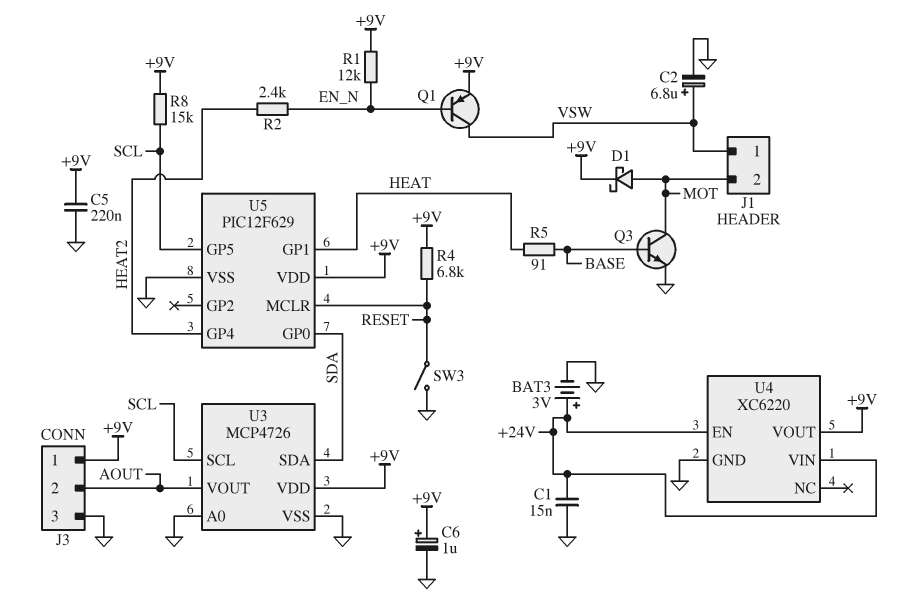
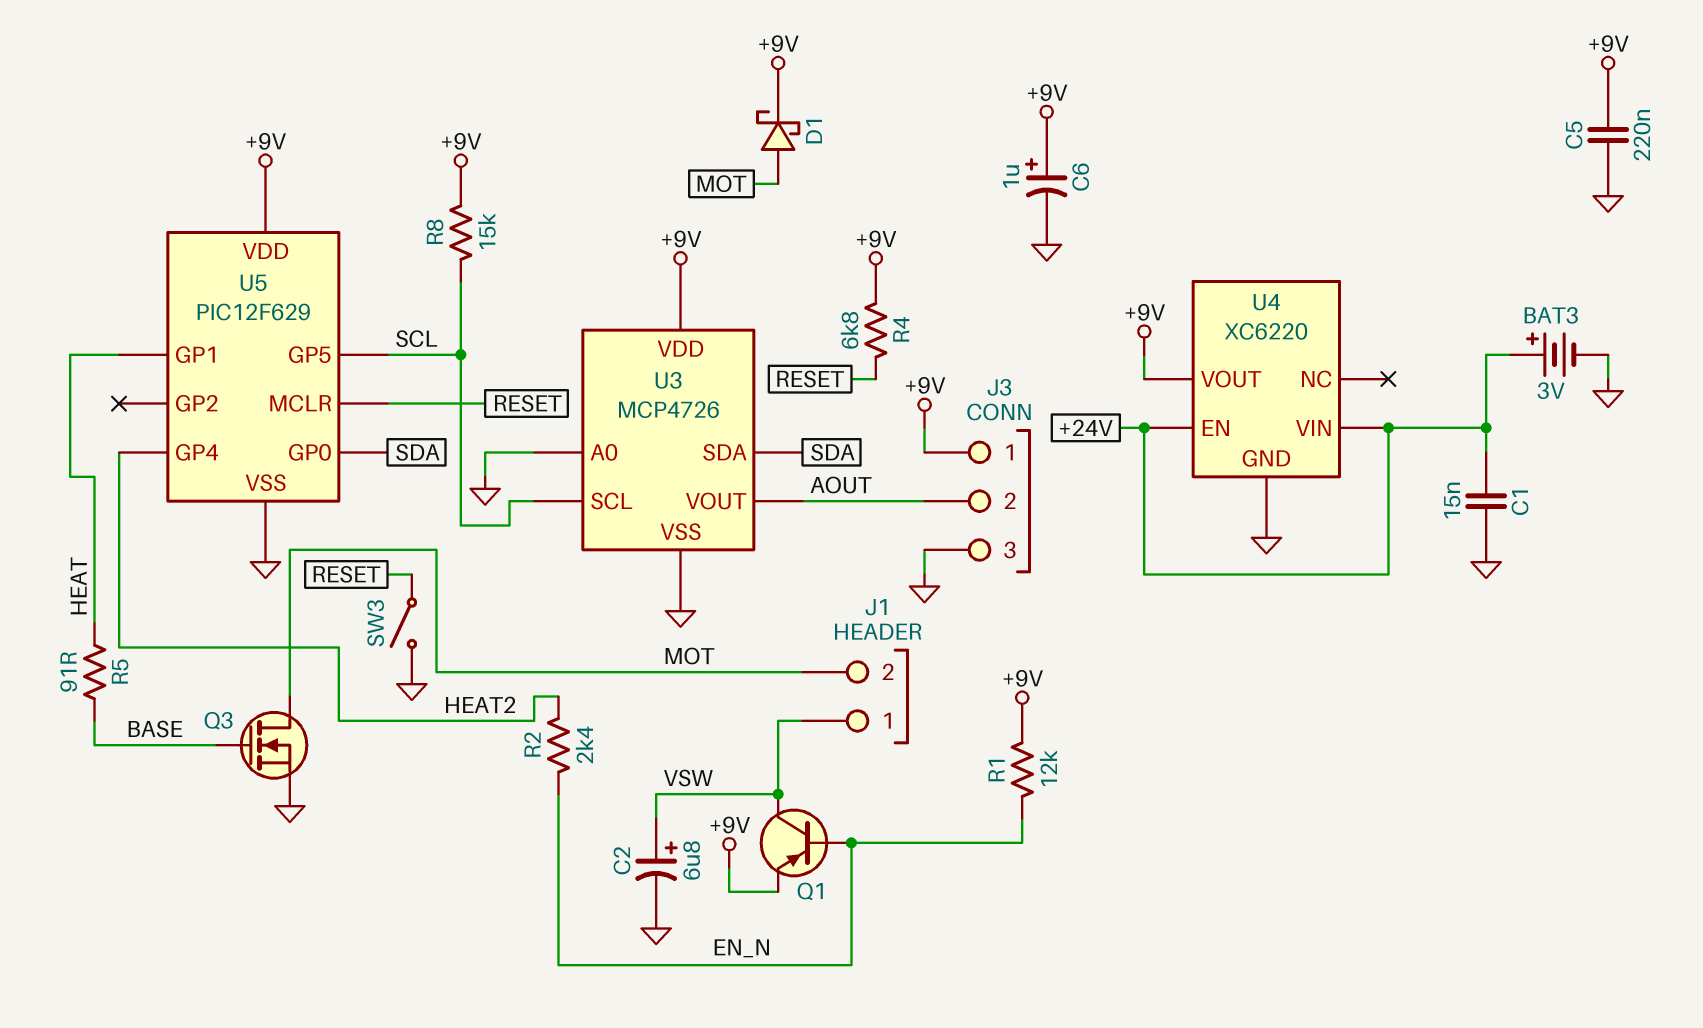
Q3: NPN (B BASE, C MOT, E GND) -> NMOS (G BASE, D MOT, S GND)

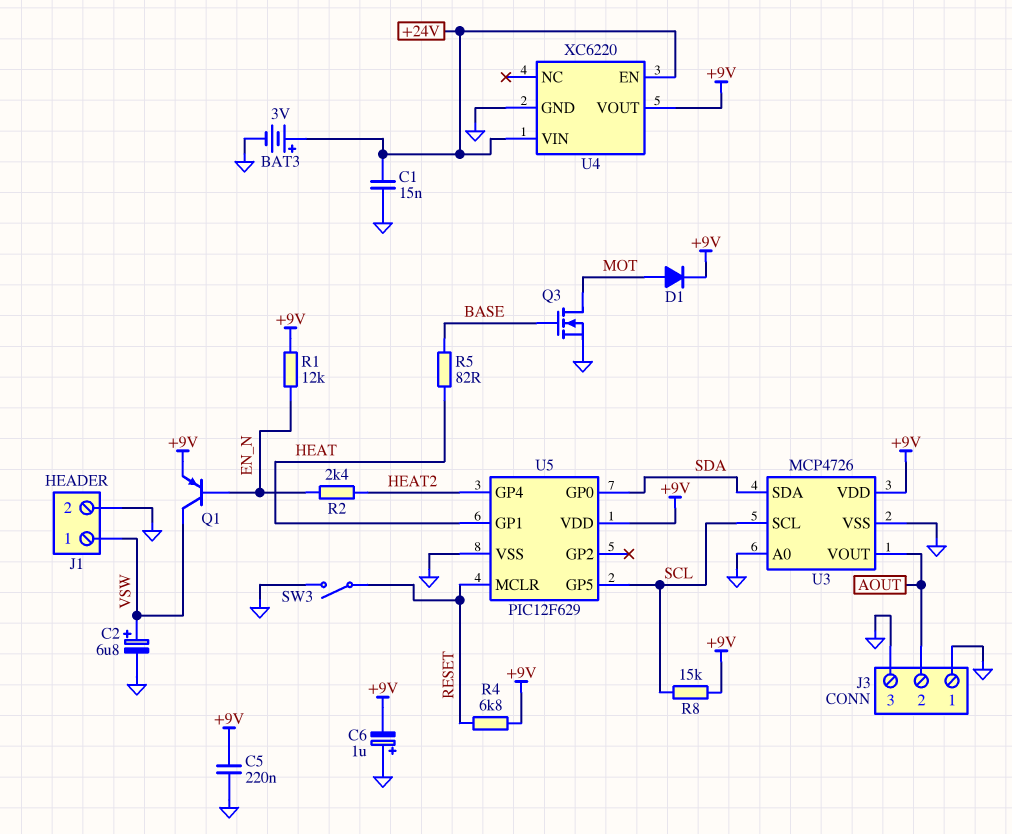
C6: 1uF (plus +9V, minus GND) -> 1uF (plus GND, minus +9V)
D1: schottky (A MOT, K +9V) -> diode (A MOT, K +9V)
J1 pin 2: MOT -> GND
J3 pin 1: +9V -> GND
R5: 91 (BASE, HEAT) -> 82 (BASE, HEAT)

